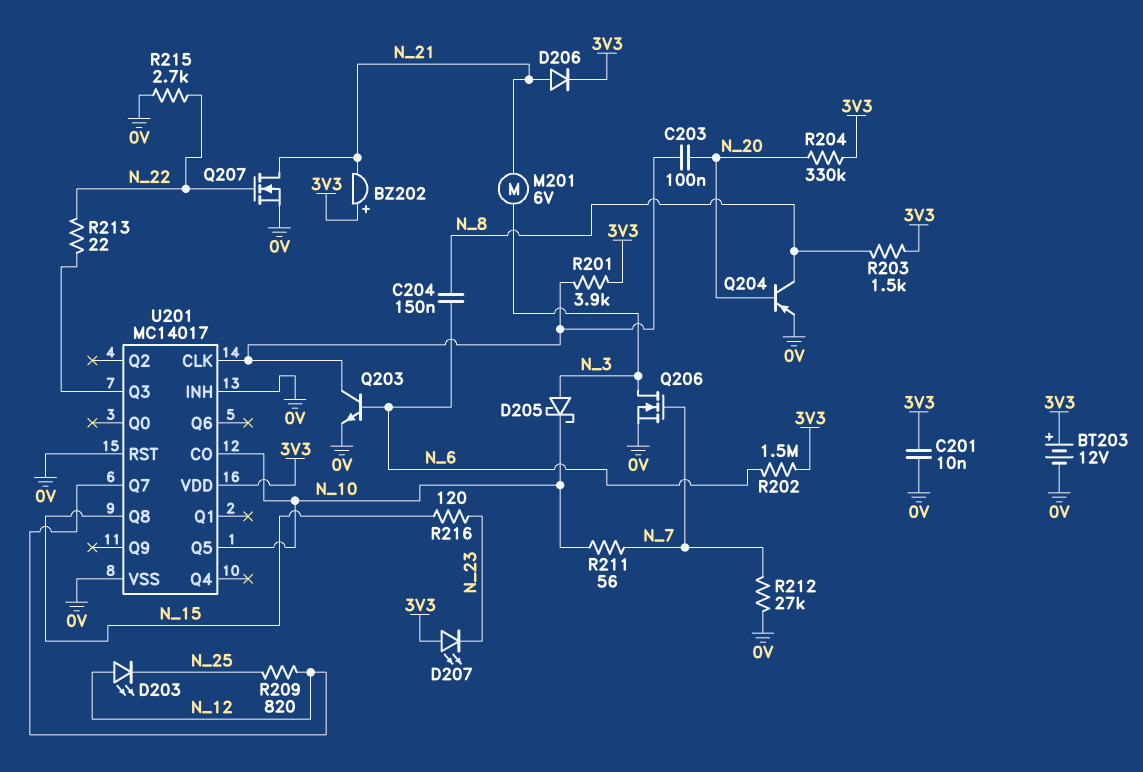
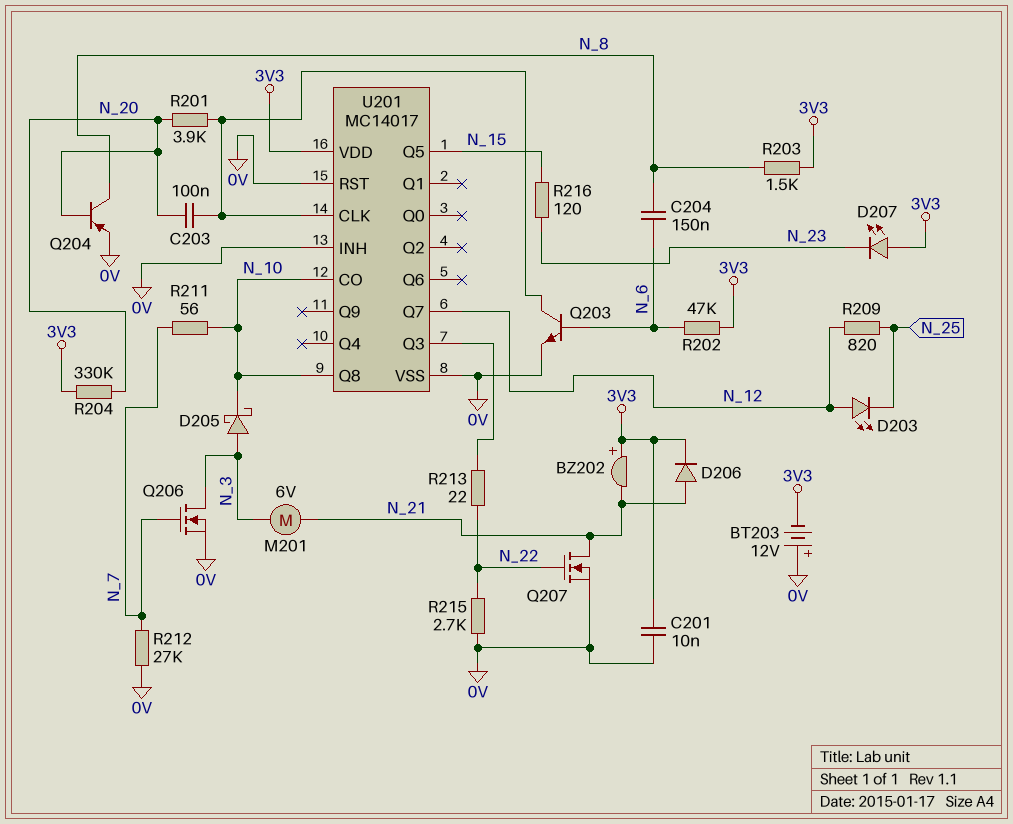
BT203: 12V (plus 3V3, minus 0V) -> 12V (plus 0V, minus 3V3)
R201: 3.9k (3V3, U201/CLK) -> 3.9k (N_20, U201/CLK)
R202: 1.5M (3V3, N_6) -> 47k (3V3, N_6)
U201 pin Q5: N_10 -> N_15
U201 pin Q8: N_15 -> N_10

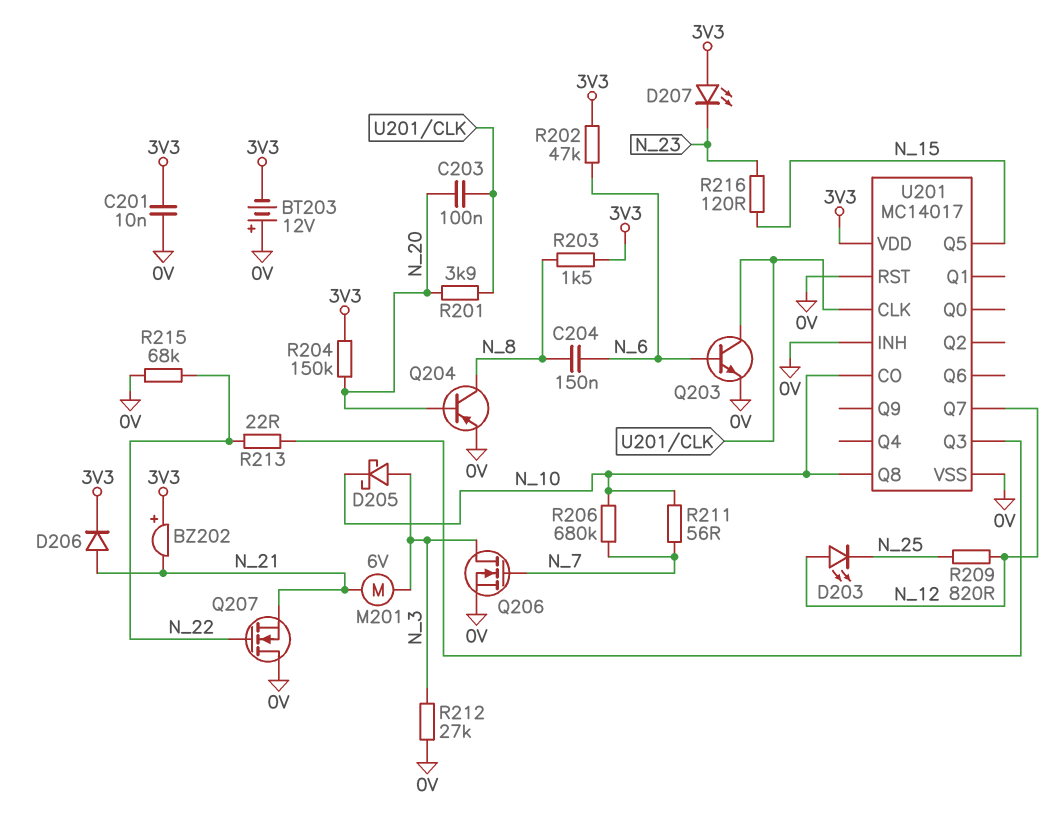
Q207: NMOS (G N_22, D N_21, S 0V) -> NMOS (G N_22, D 0V, S N_21)
R204: 330k (3V3, N_20) -> 150k (3V3, N_20)
R206: none -> 680k (N_7, N_10)
R212: 27k (0V, N_7) -> 27k (0V, N_3)
R215: 2.7k (0V, N_22) -> 68k (0V, N_22)

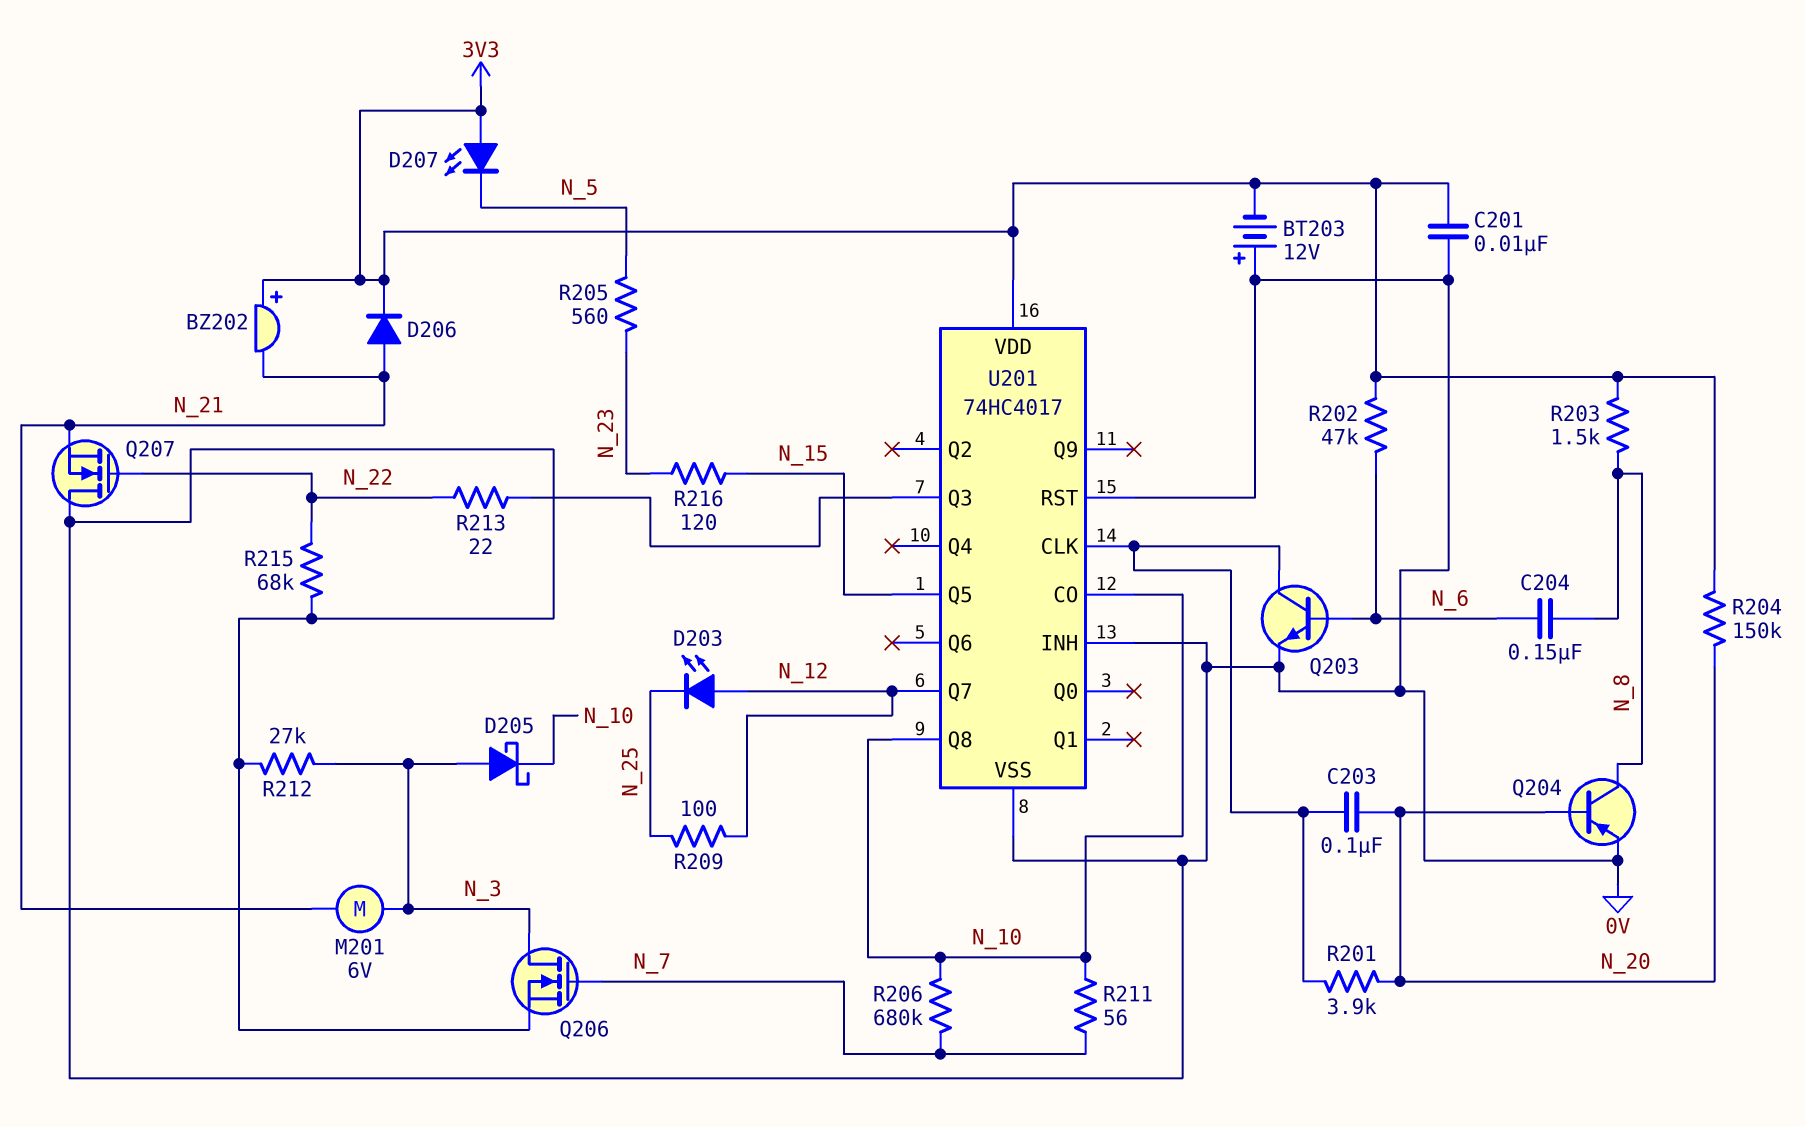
D207: LED (A 3V3, K N_23) -> LED (A 3V3, K N_5)
R205: none -> 560 (N_5, N_23)
R209: 820 (N_12, N_25) -> 100 (N_12, N_25)
U201: MC14017 -> 74HC4017

